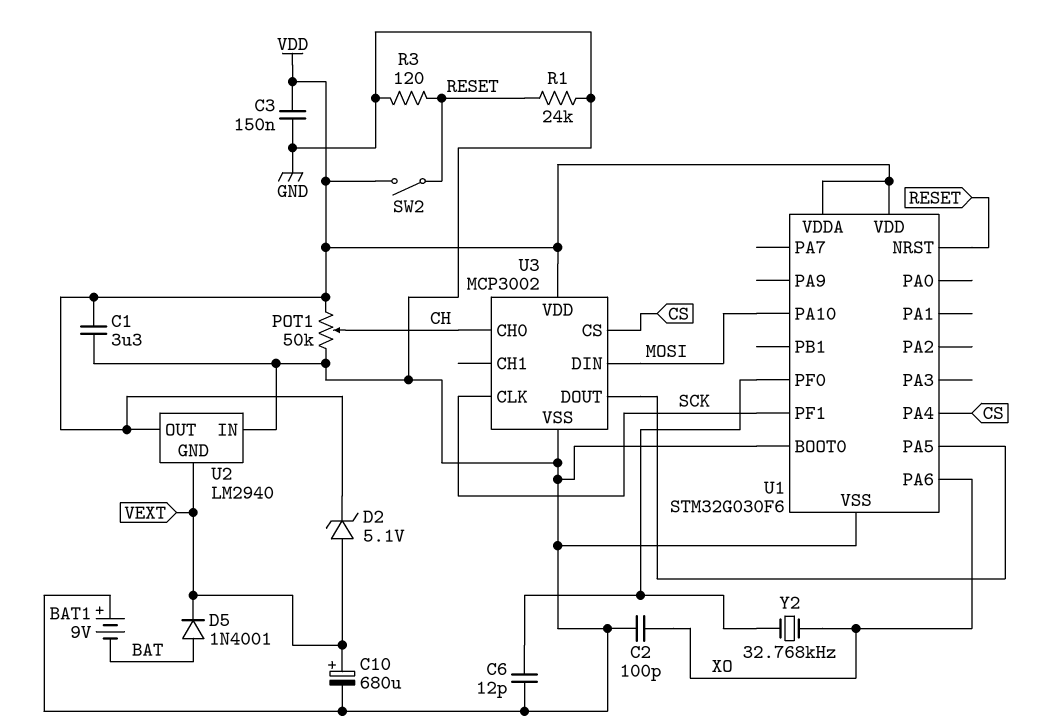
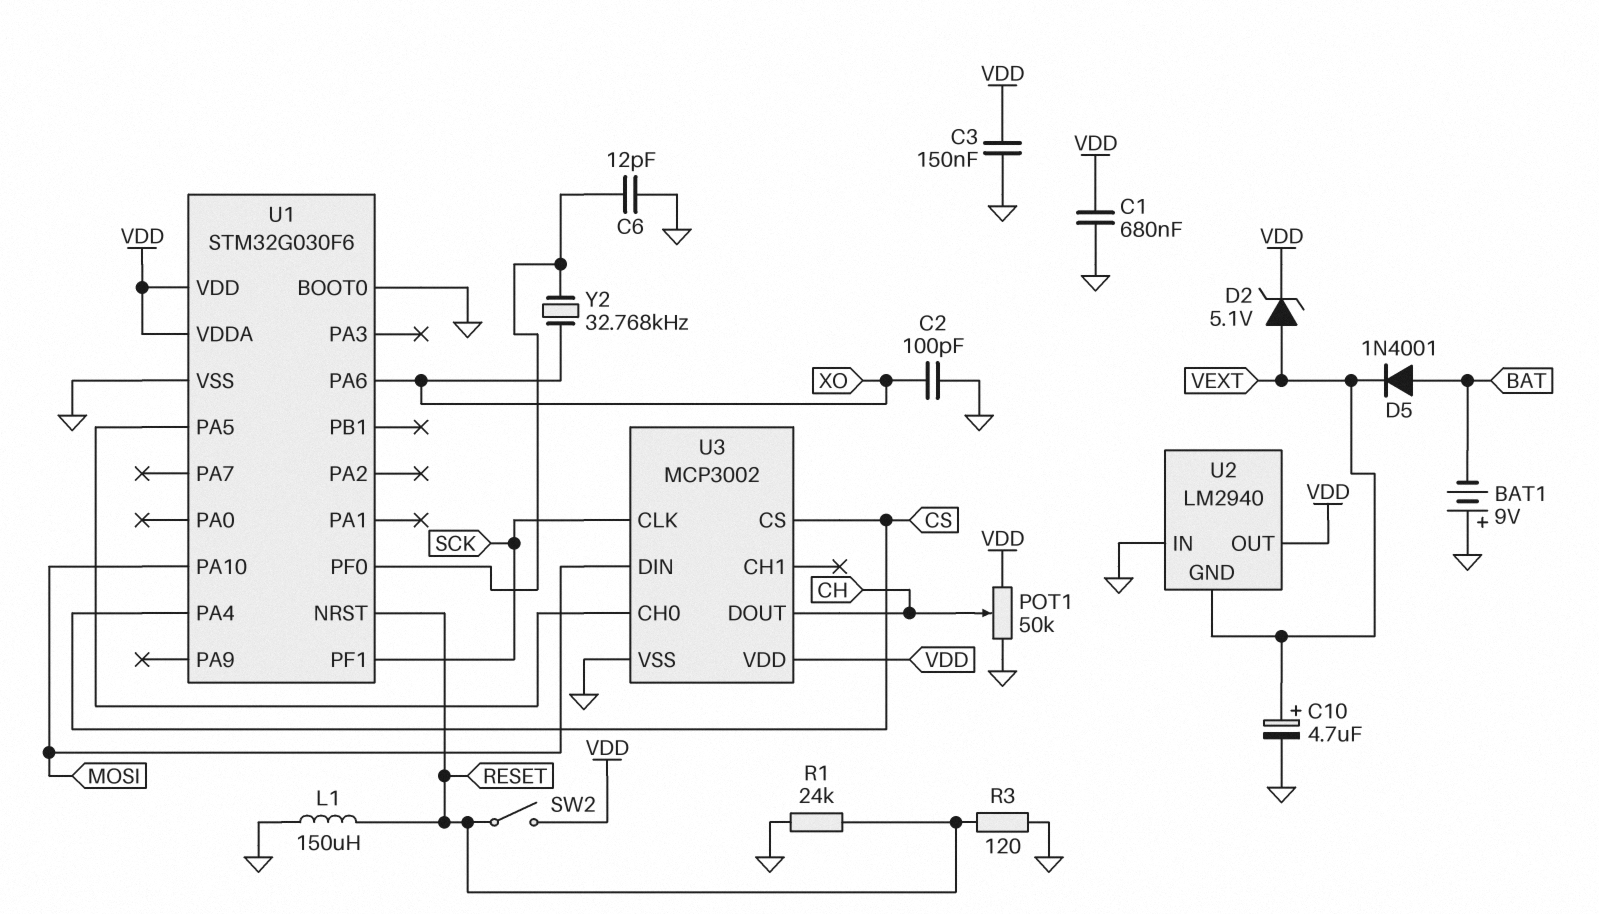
C1: 3.3uF (GND, VDD) -> 680nF (GND, VDD)
C10: 680uF (plus VEXT, minus GND) -> 4.7uF (plus VEXT, minus GND)
L1: none -> 150uH (GND, RESET)
U3 pin CH0: CH -> U1/PA5
U3 pin DOUT: U1/PA5 -> CH

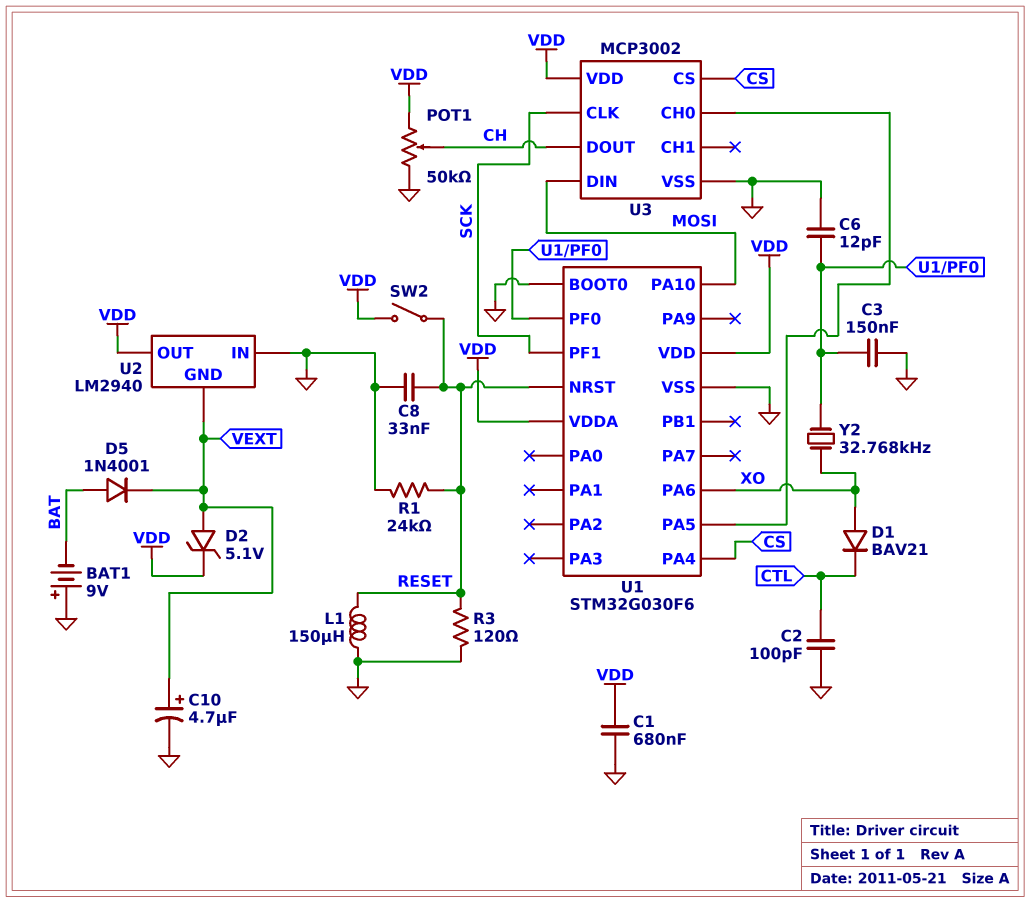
C2: 100pF (GND, XO) -> 100pF (CTL, GND)
C3: 150nF (GND, VDD) -> 150nF (GND, U1/PF0)
C8: none -> 33nF (GND, RESET)
D1: none -> diode BAV21 (A XO, K CTL)

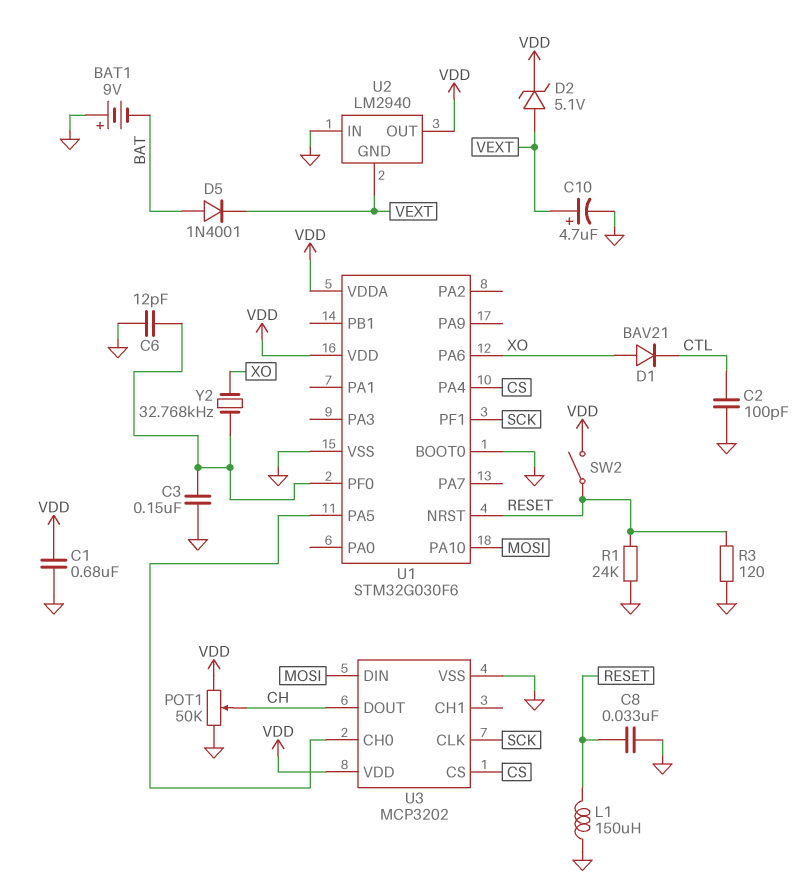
U3: MCP3002 -> MCP3202

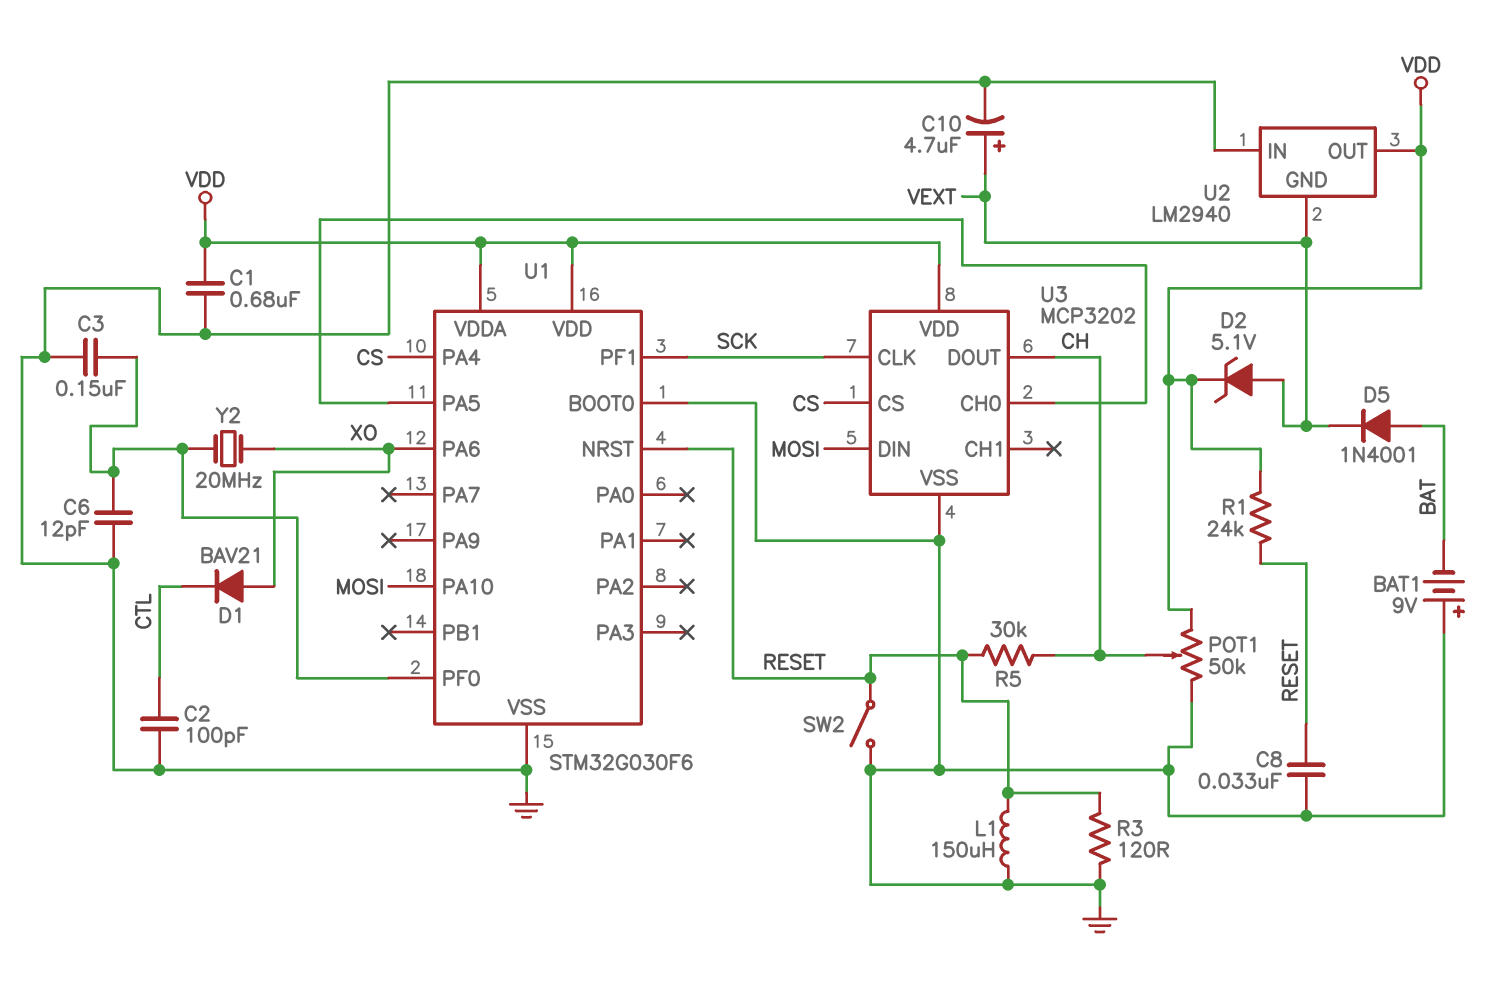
R1: 24k (GND, RESET) -> 24k (RESET, VDD)
R5: none -> 30k (CH, RESET)
SW2: switch (RESET, VDD) -> switch (GND, RESET)
Y2: 32.768kHz (U1/PF0, XO) -> 20MHz (U1/PF0, XO)

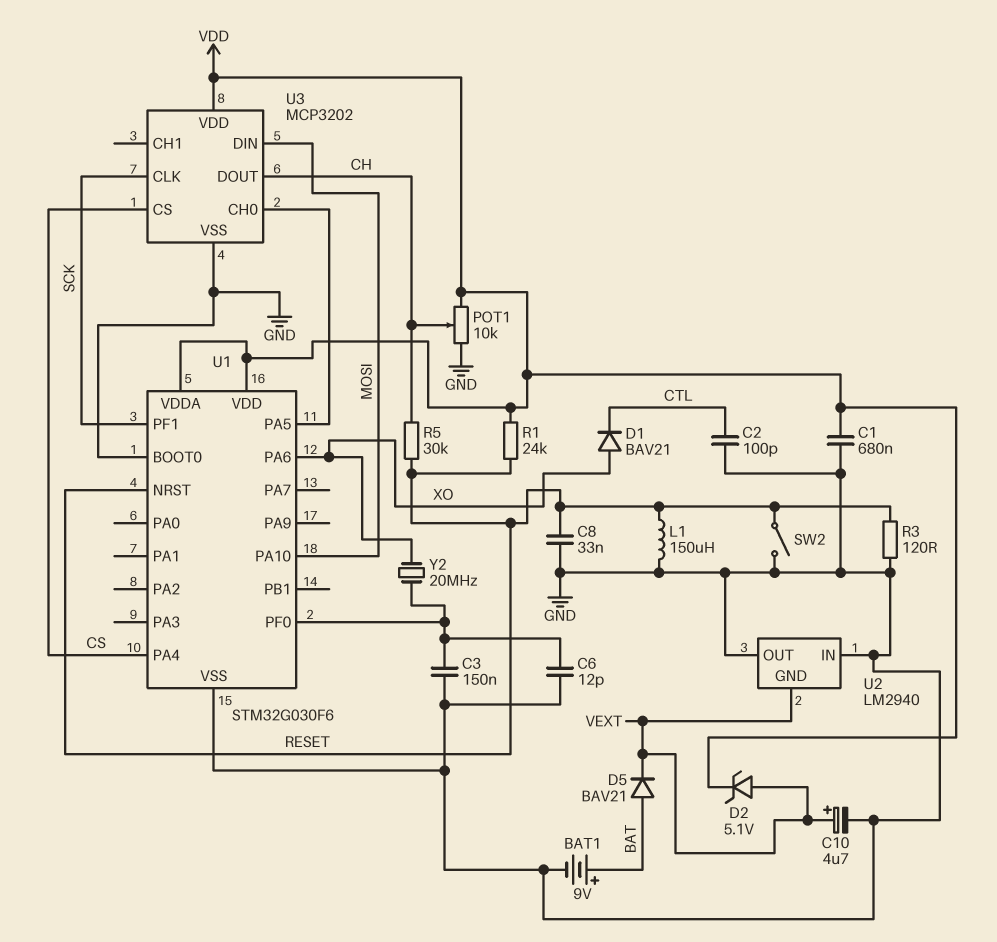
BAT1: 9V (plus GND, minus BAT) -> 9V (plus BAT, minus GND)
D5: diode 1N4001 (A BAT, K VEXT) -> diode BAV21 (A BAT, K VEXT)
POT1: 50k (GND, VDD, wiper CH) -> 10k (GND, VDD, wiper CH)
U2 pin OUT: VDD -> GND

